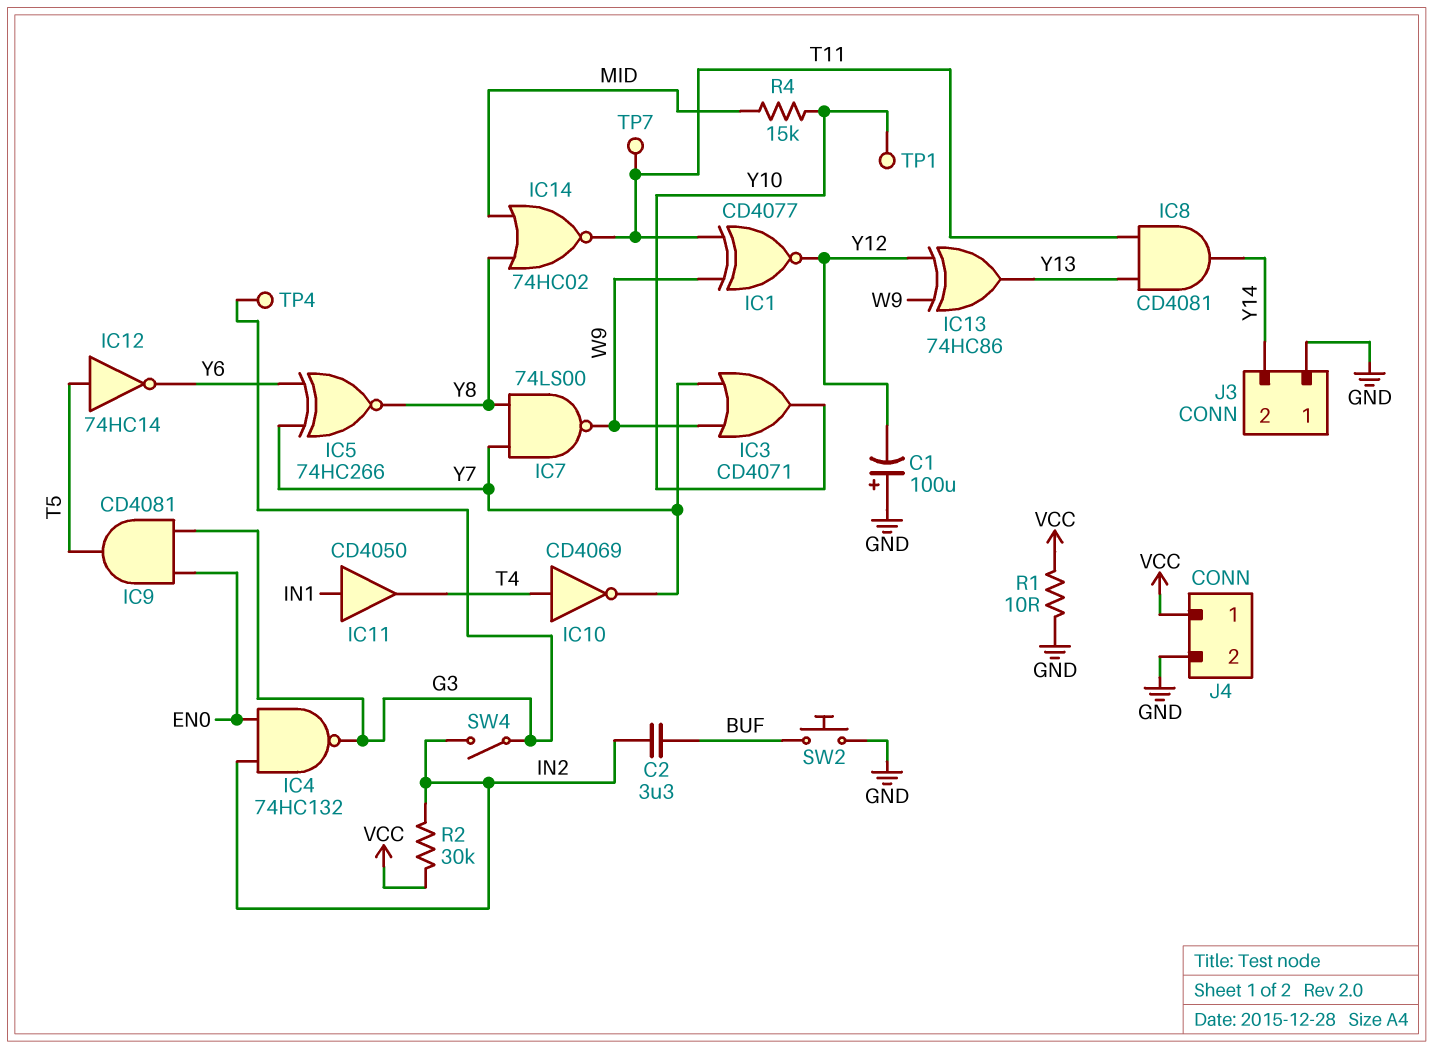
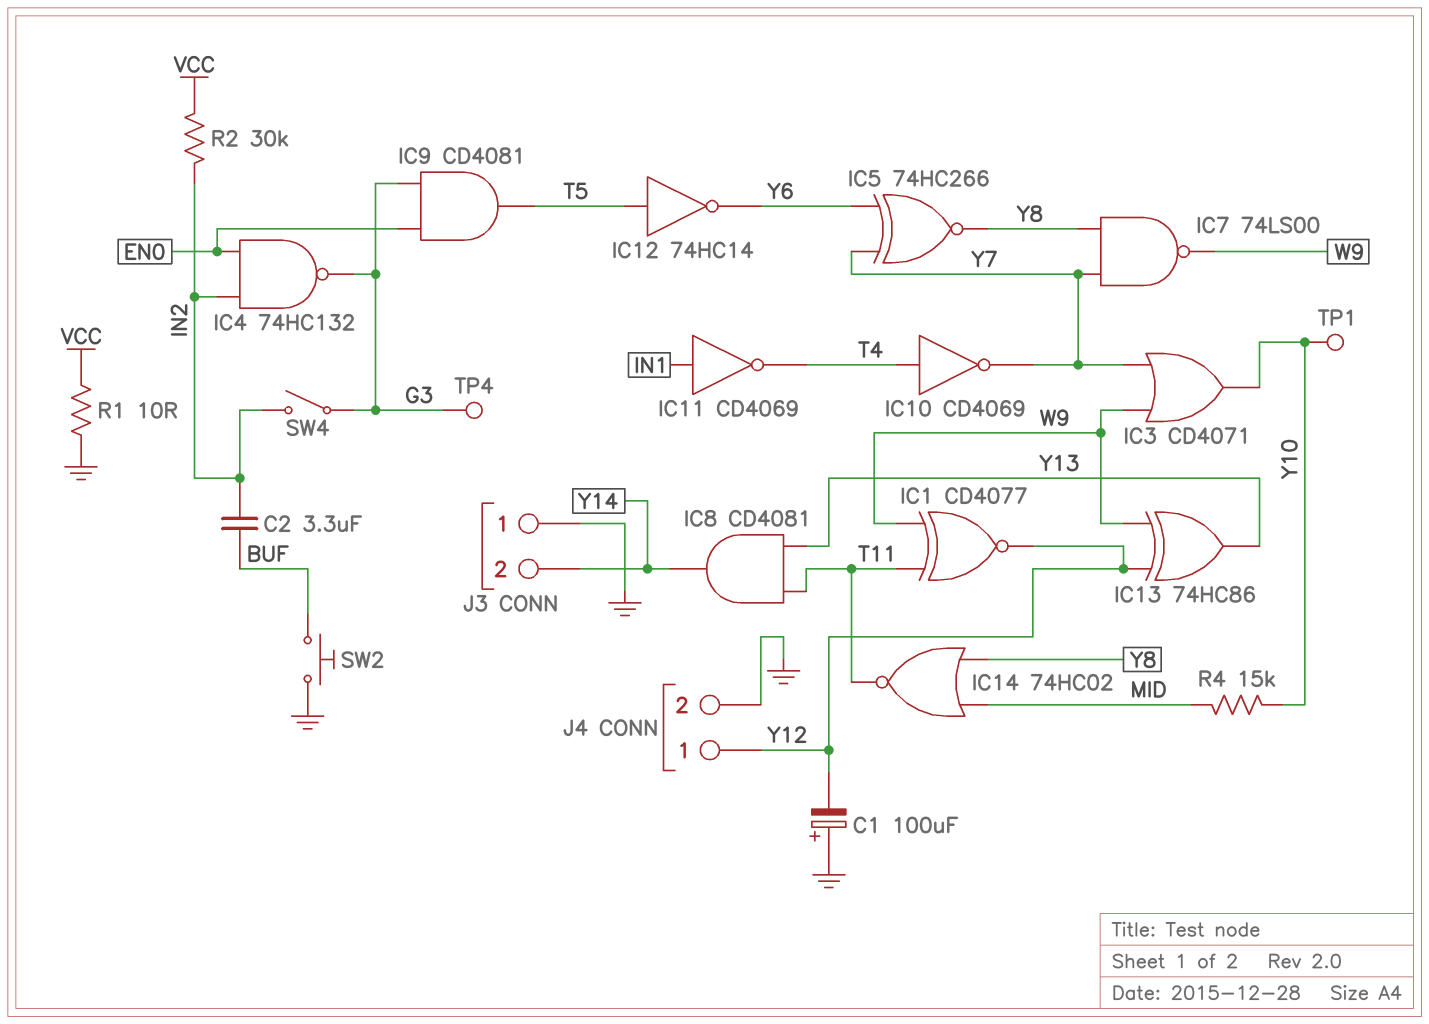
IC11: buffer CD4050 (in IN1, out T4) -> NOT CD4069 (in IN1, out T4)
J4 pin 1: VCC -> Y12
TP7: test point (T11) -> none

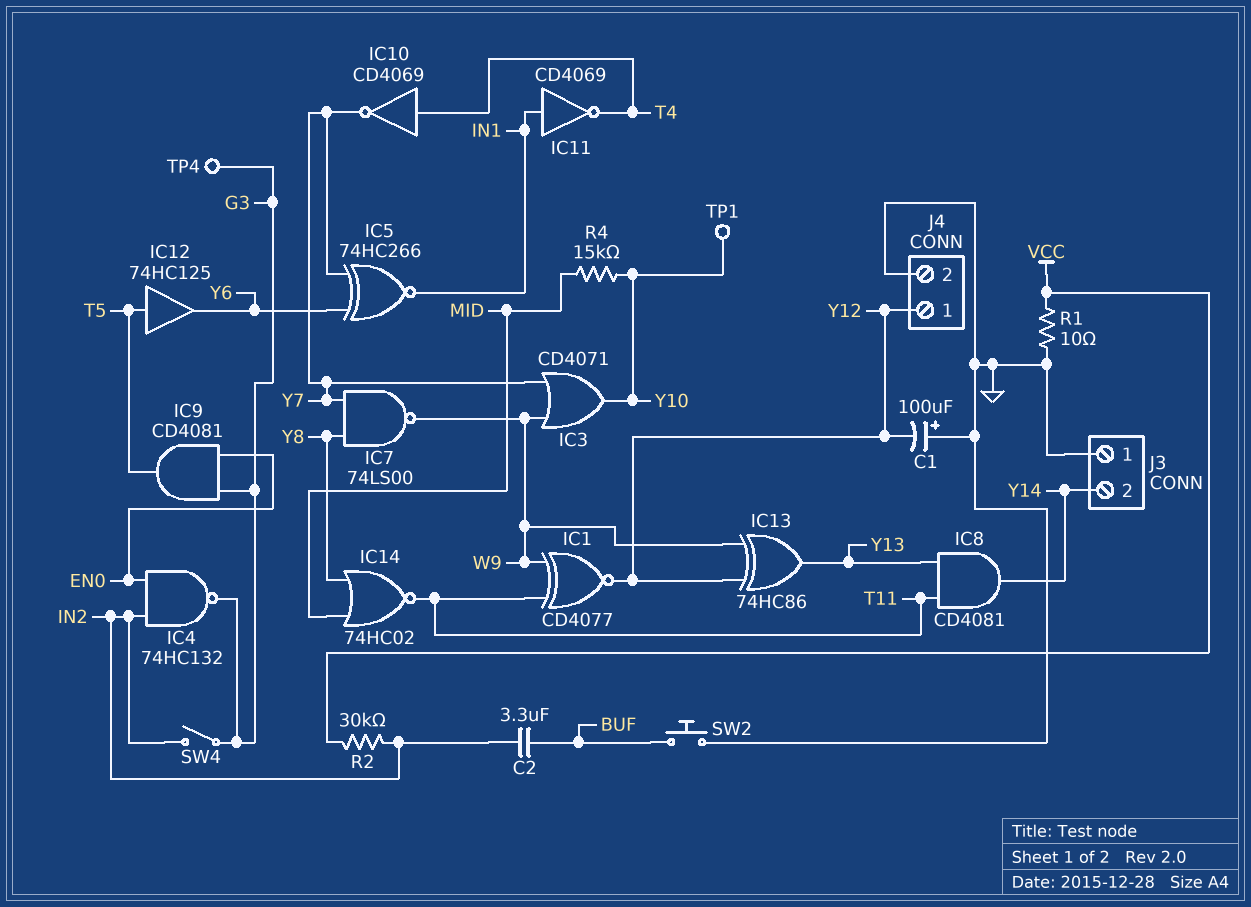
IC5: XNOR 74HC266 (in Y6, in Y7, out Y8) -> XNOR 74HC266 (in Y6, in Y7, out IN1)
IC12: NOT 74HC14 (in T5, out Y6) -> buffer 74HC125 (in T5, out Y6)

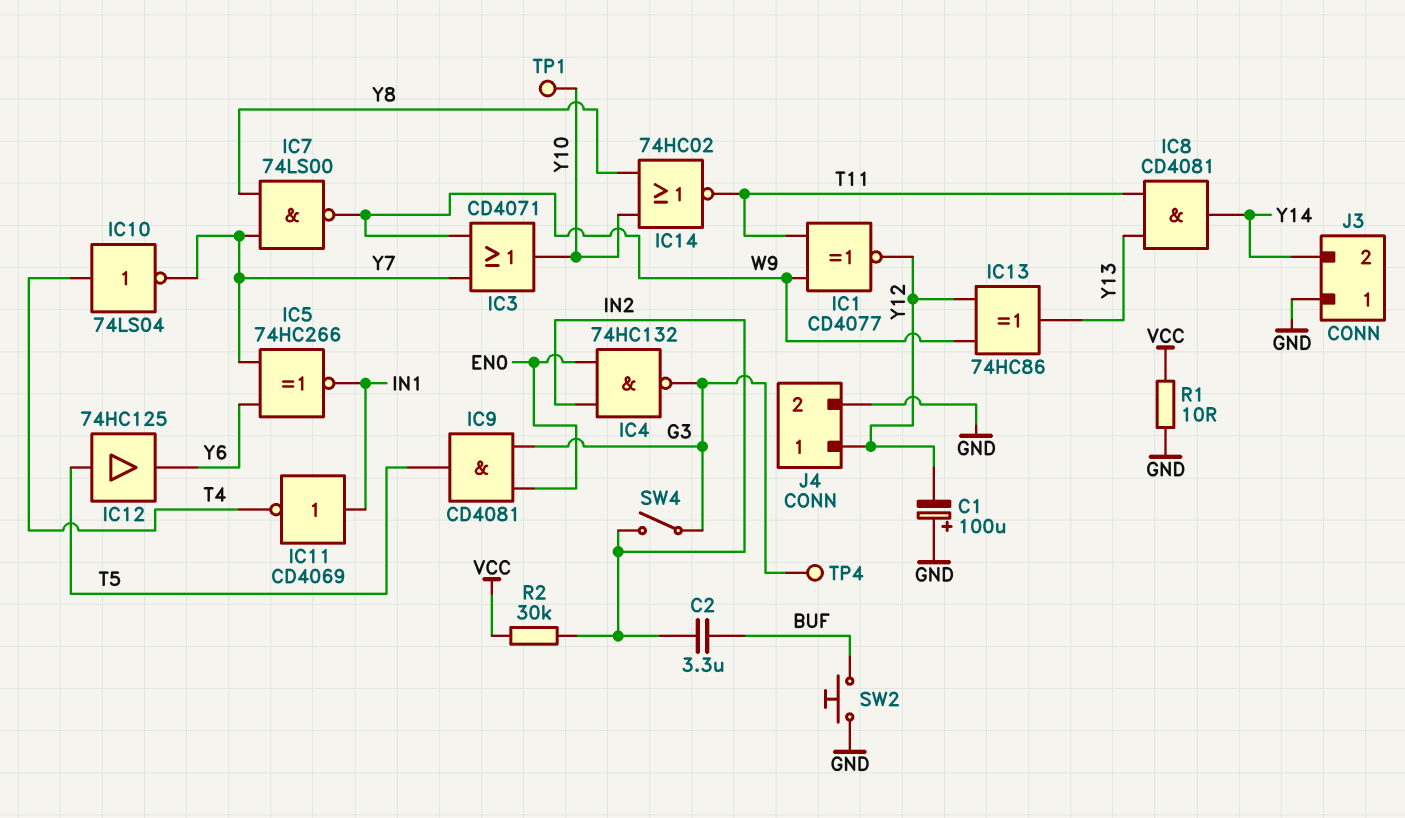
IC10: NOT CD4069 (in T4, out Y7) -> NOT 74LS04 (in T4, out Y7)
IC14: NOR 74HC02 (in MID, in Y8, out T11) -> NOR 74HC02 (in Y8, in Y10, out T11)
R4: 15k (MID, Y10) -> none

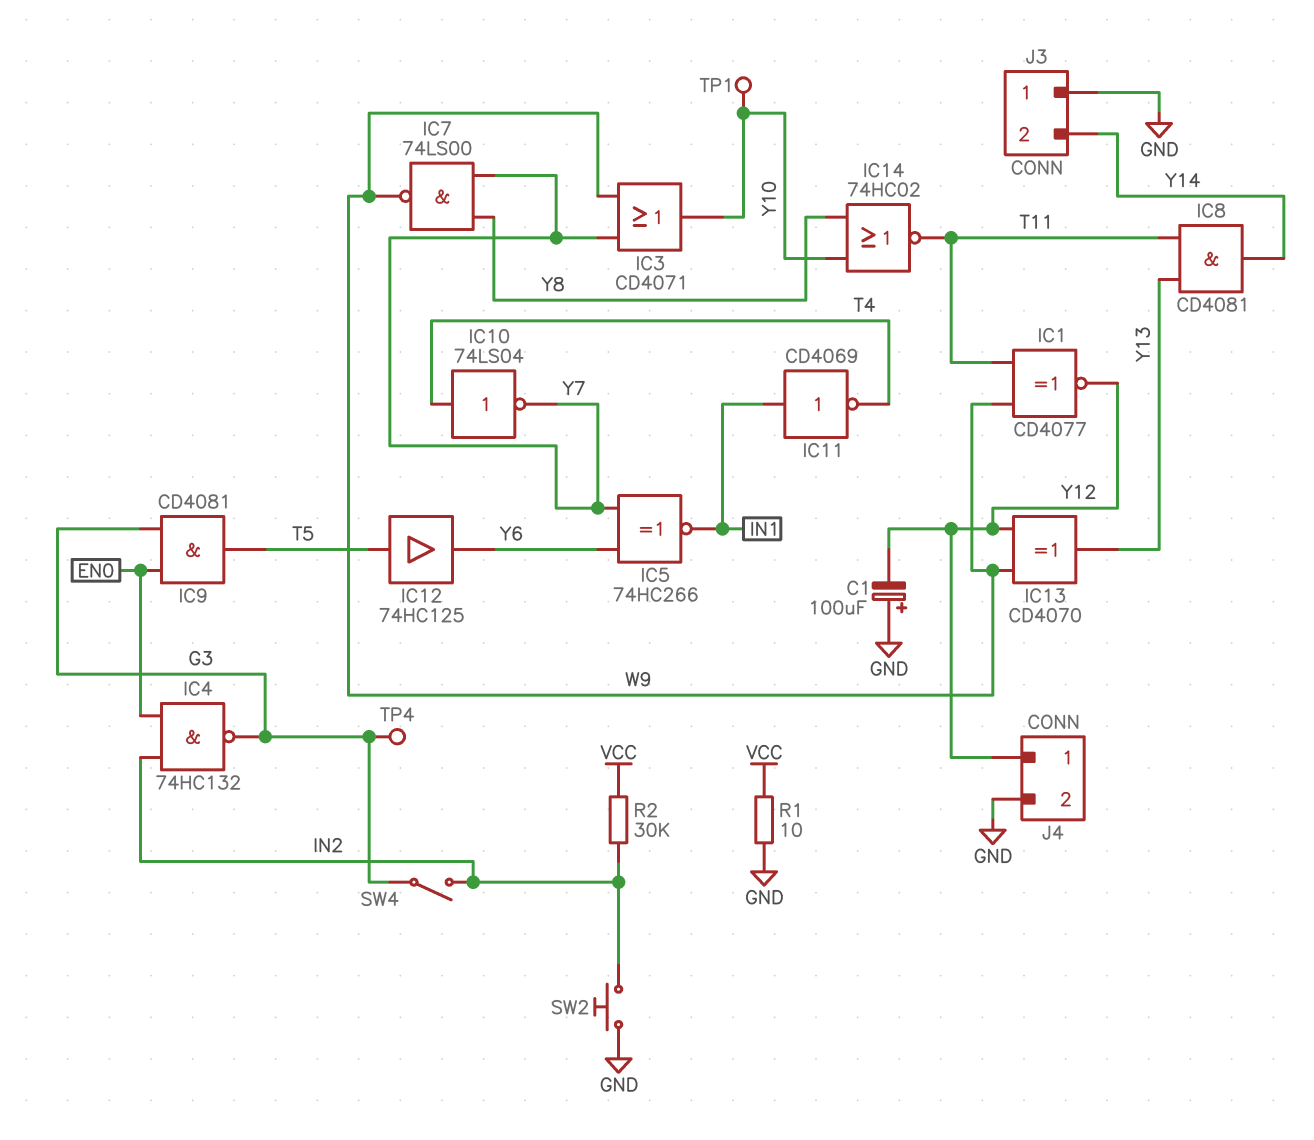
C2: 3.3uF (BUF, IN2) -> none
IC13: XOR 74HC86 (in W9, in Y12, out Y13) -> XOR CD4070 (in W9, in Y12, out Y13)
SW2: button (BUF, GND) -> button (GND, IN2)

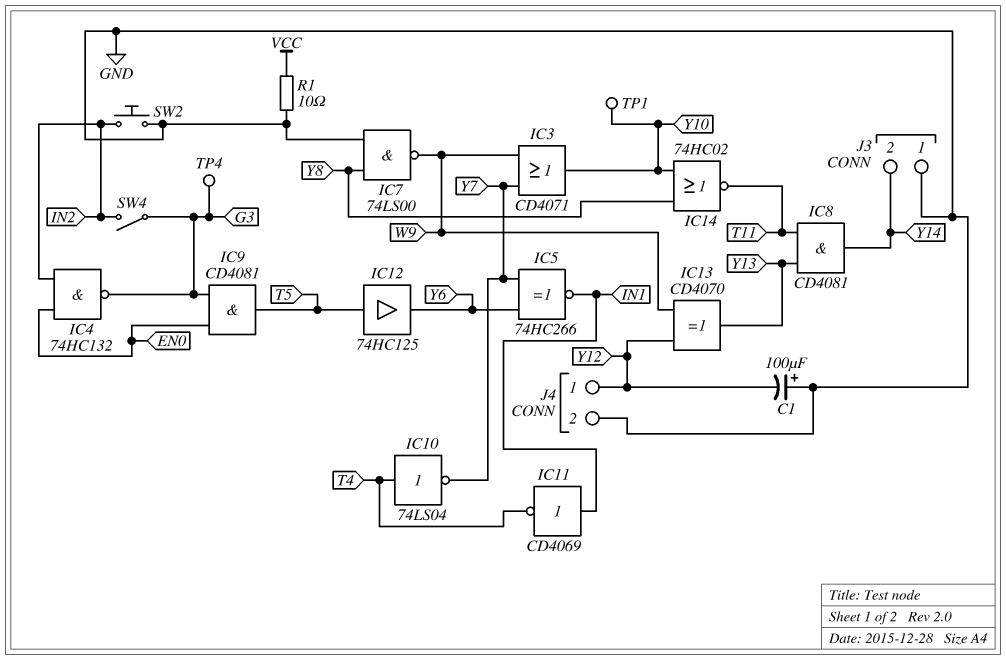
IC1: XNOR CD4077 (in T11, in W9, out Y12) -> none
IC7: NAND 74LS00 (in Y7, in Y8, out W9) -> NAND 74LS00 (in GND, in Y8, out W9)
R2: 30k (IN2, VCC) -> none

